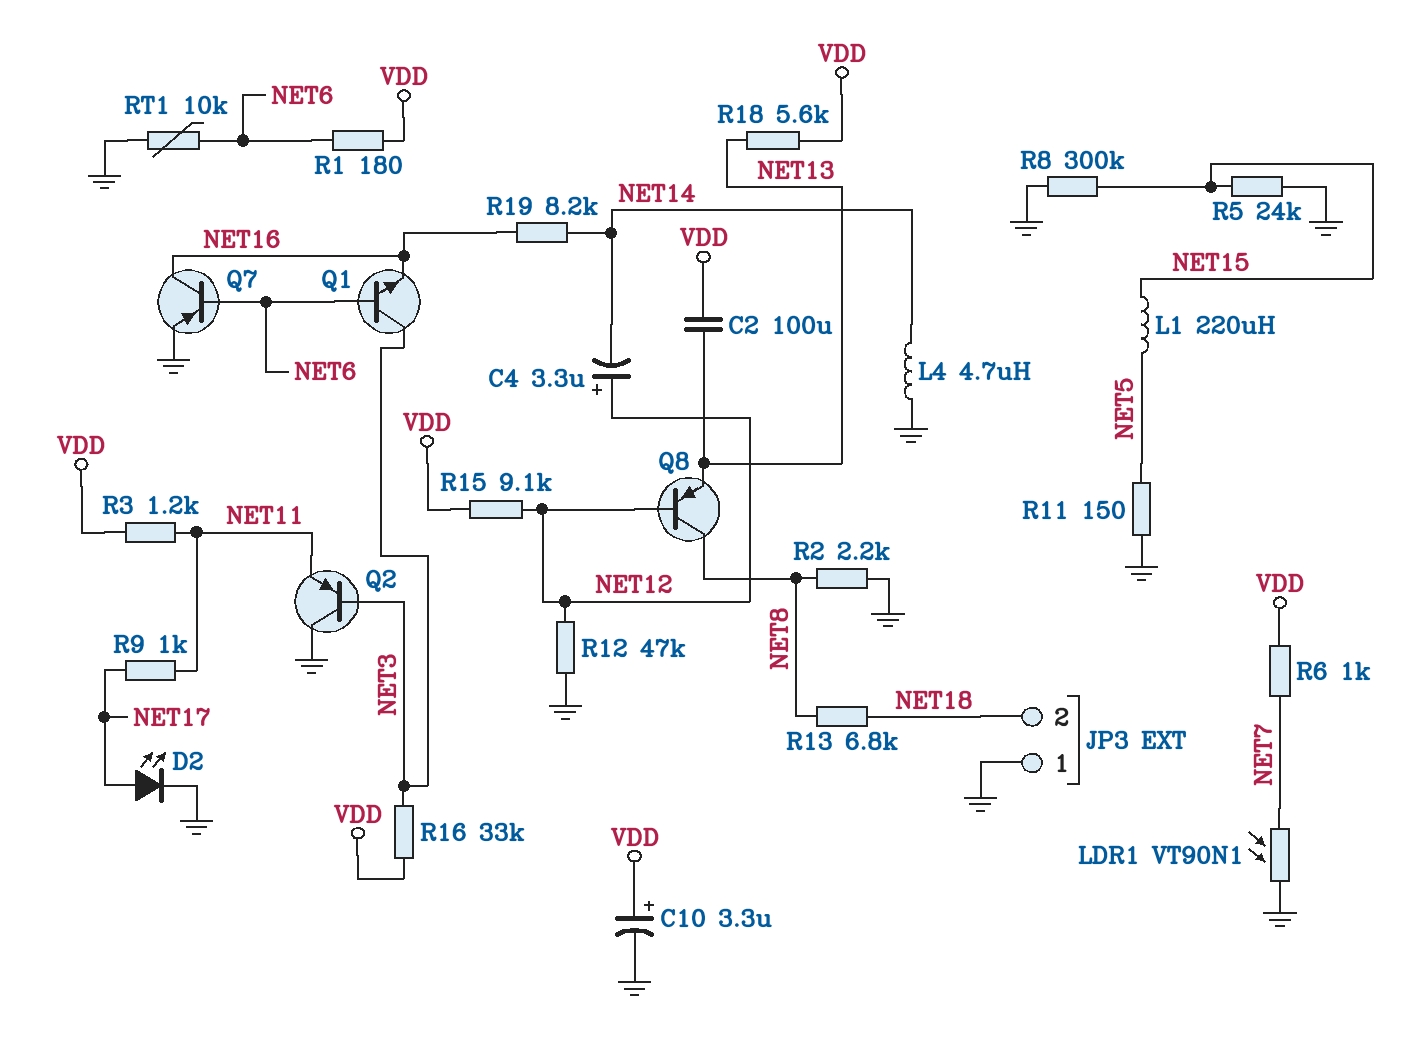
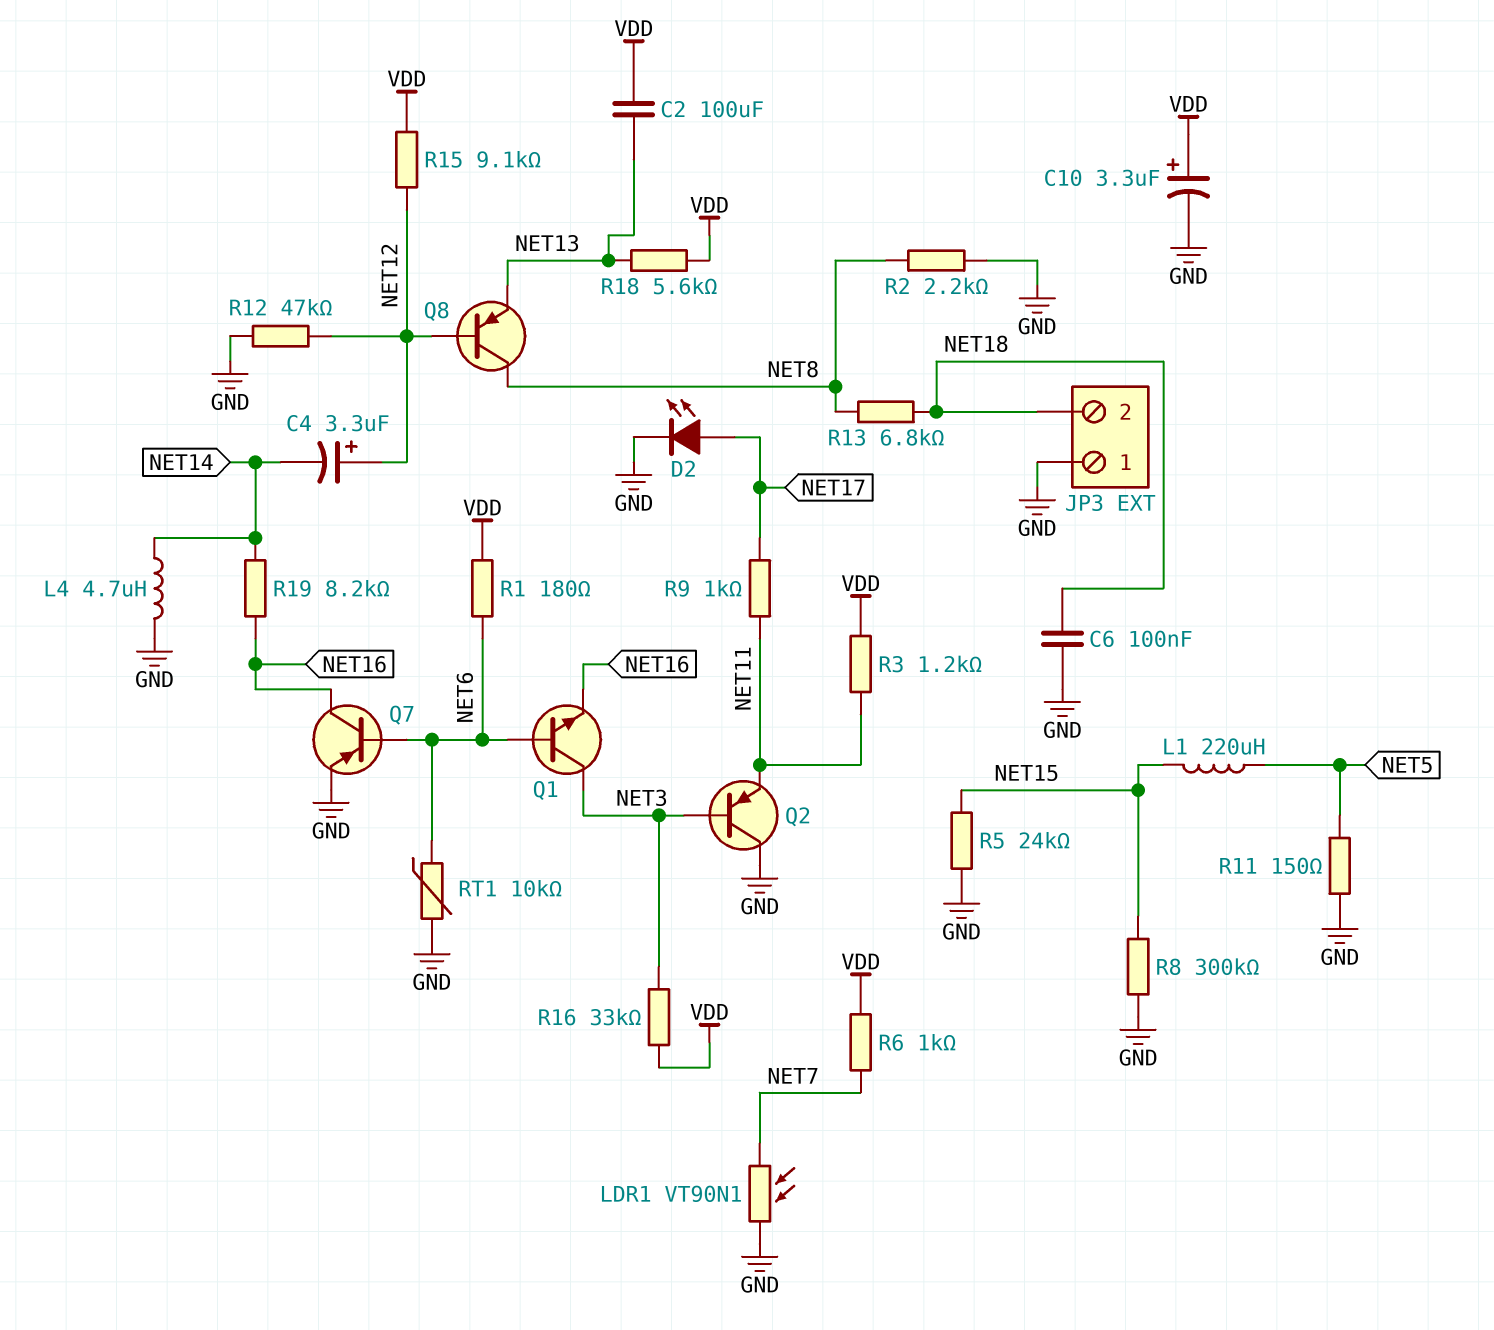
C6: none -> 100nF (GND, NET18)

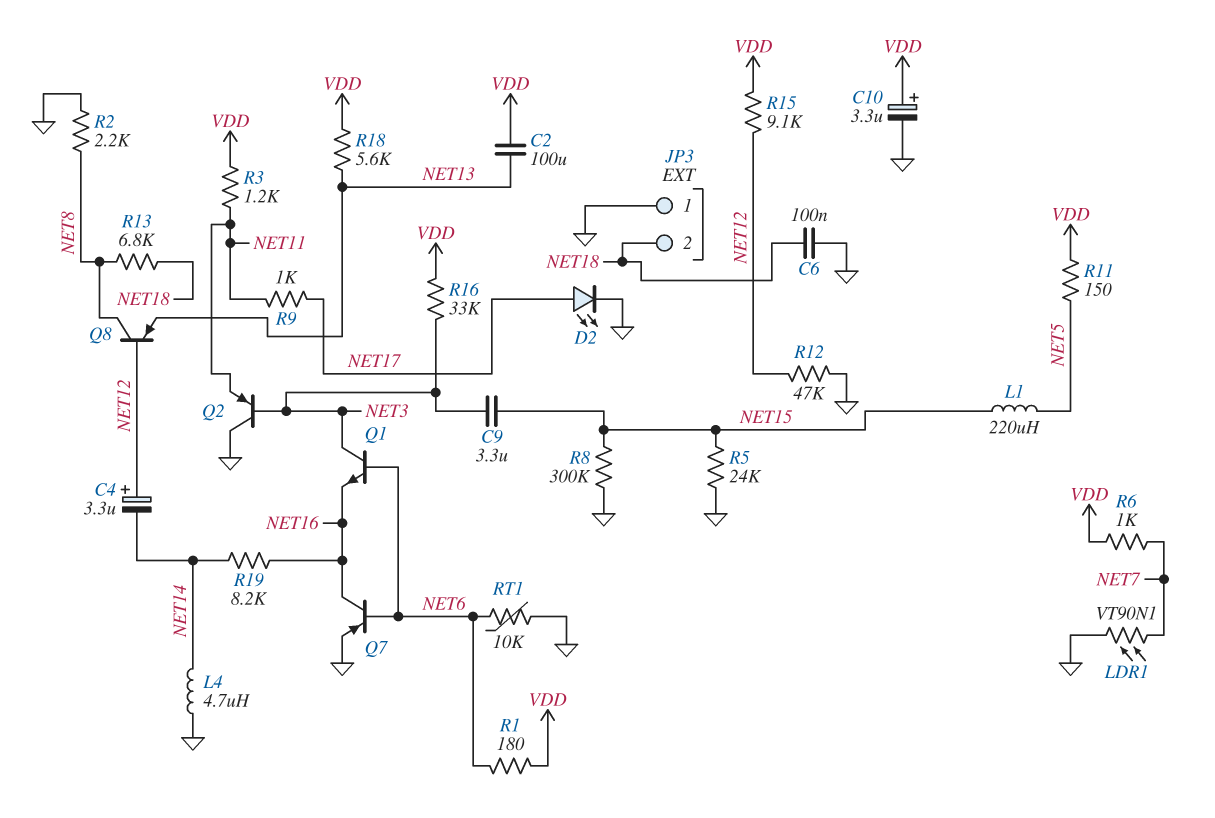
C9: none -> 3.3uF (NET3, NET15)
R11: 150 (GND, NET5) -> 150 (NET5, VDD)

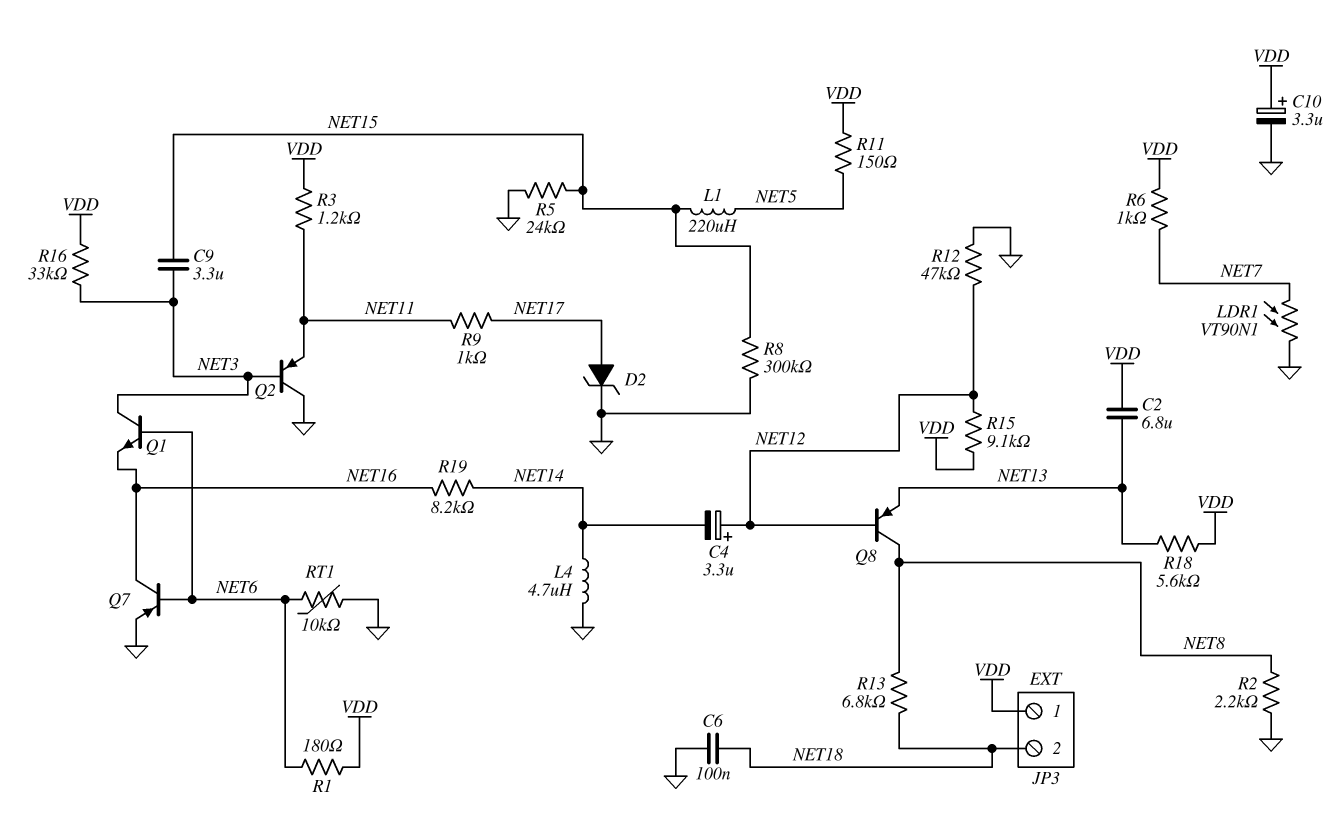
C2: 100uF (NET13, VDD) -> 6.8uF (NET13, VDD)
D2: LED (A NET17, K GND) -> zener (A NET17, K GND)
JP3 pin 1: GND -> VDD

